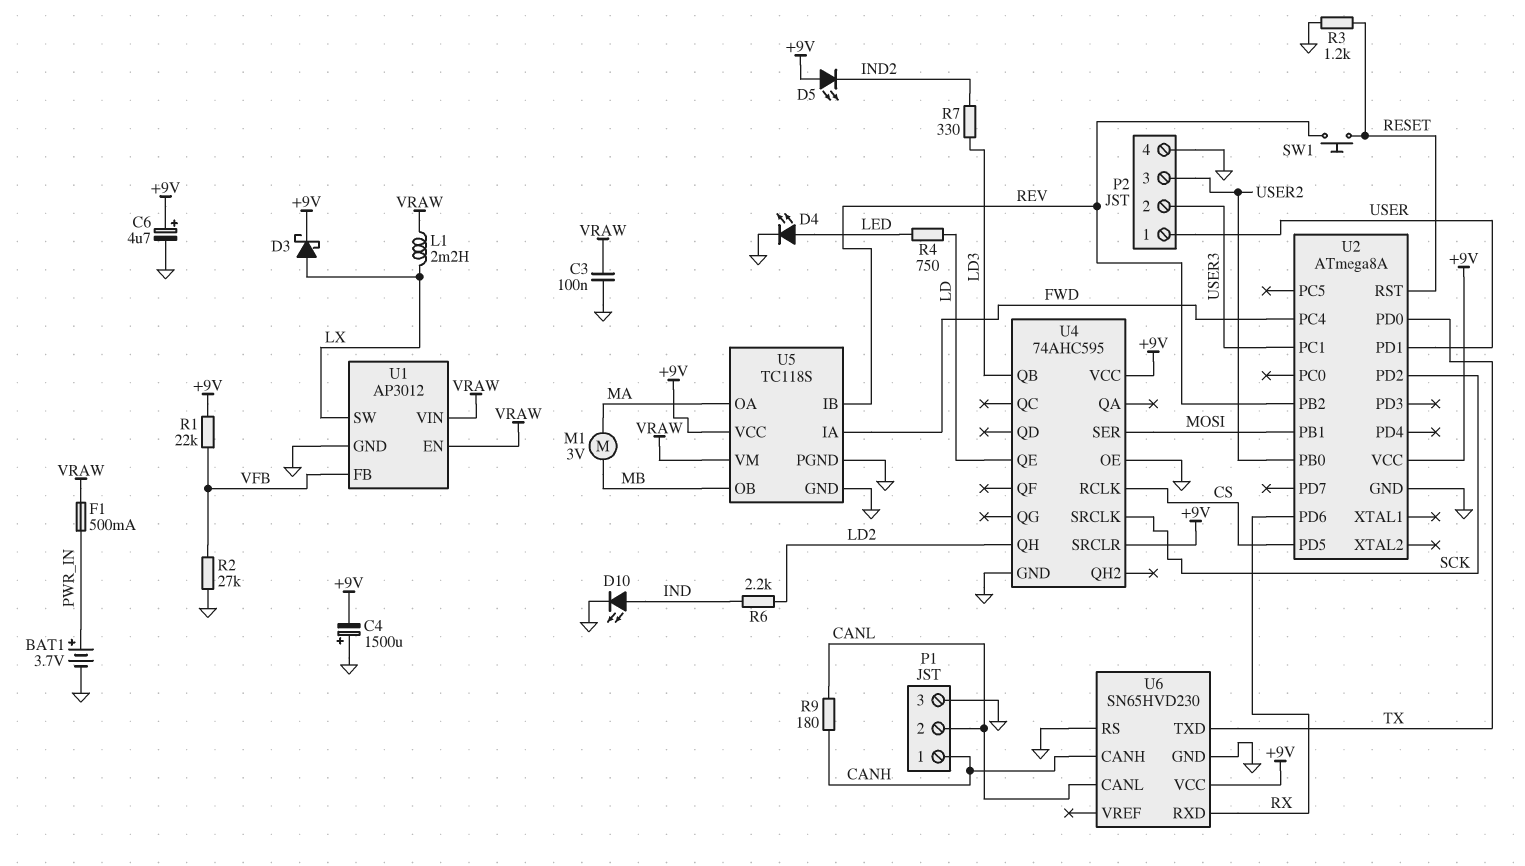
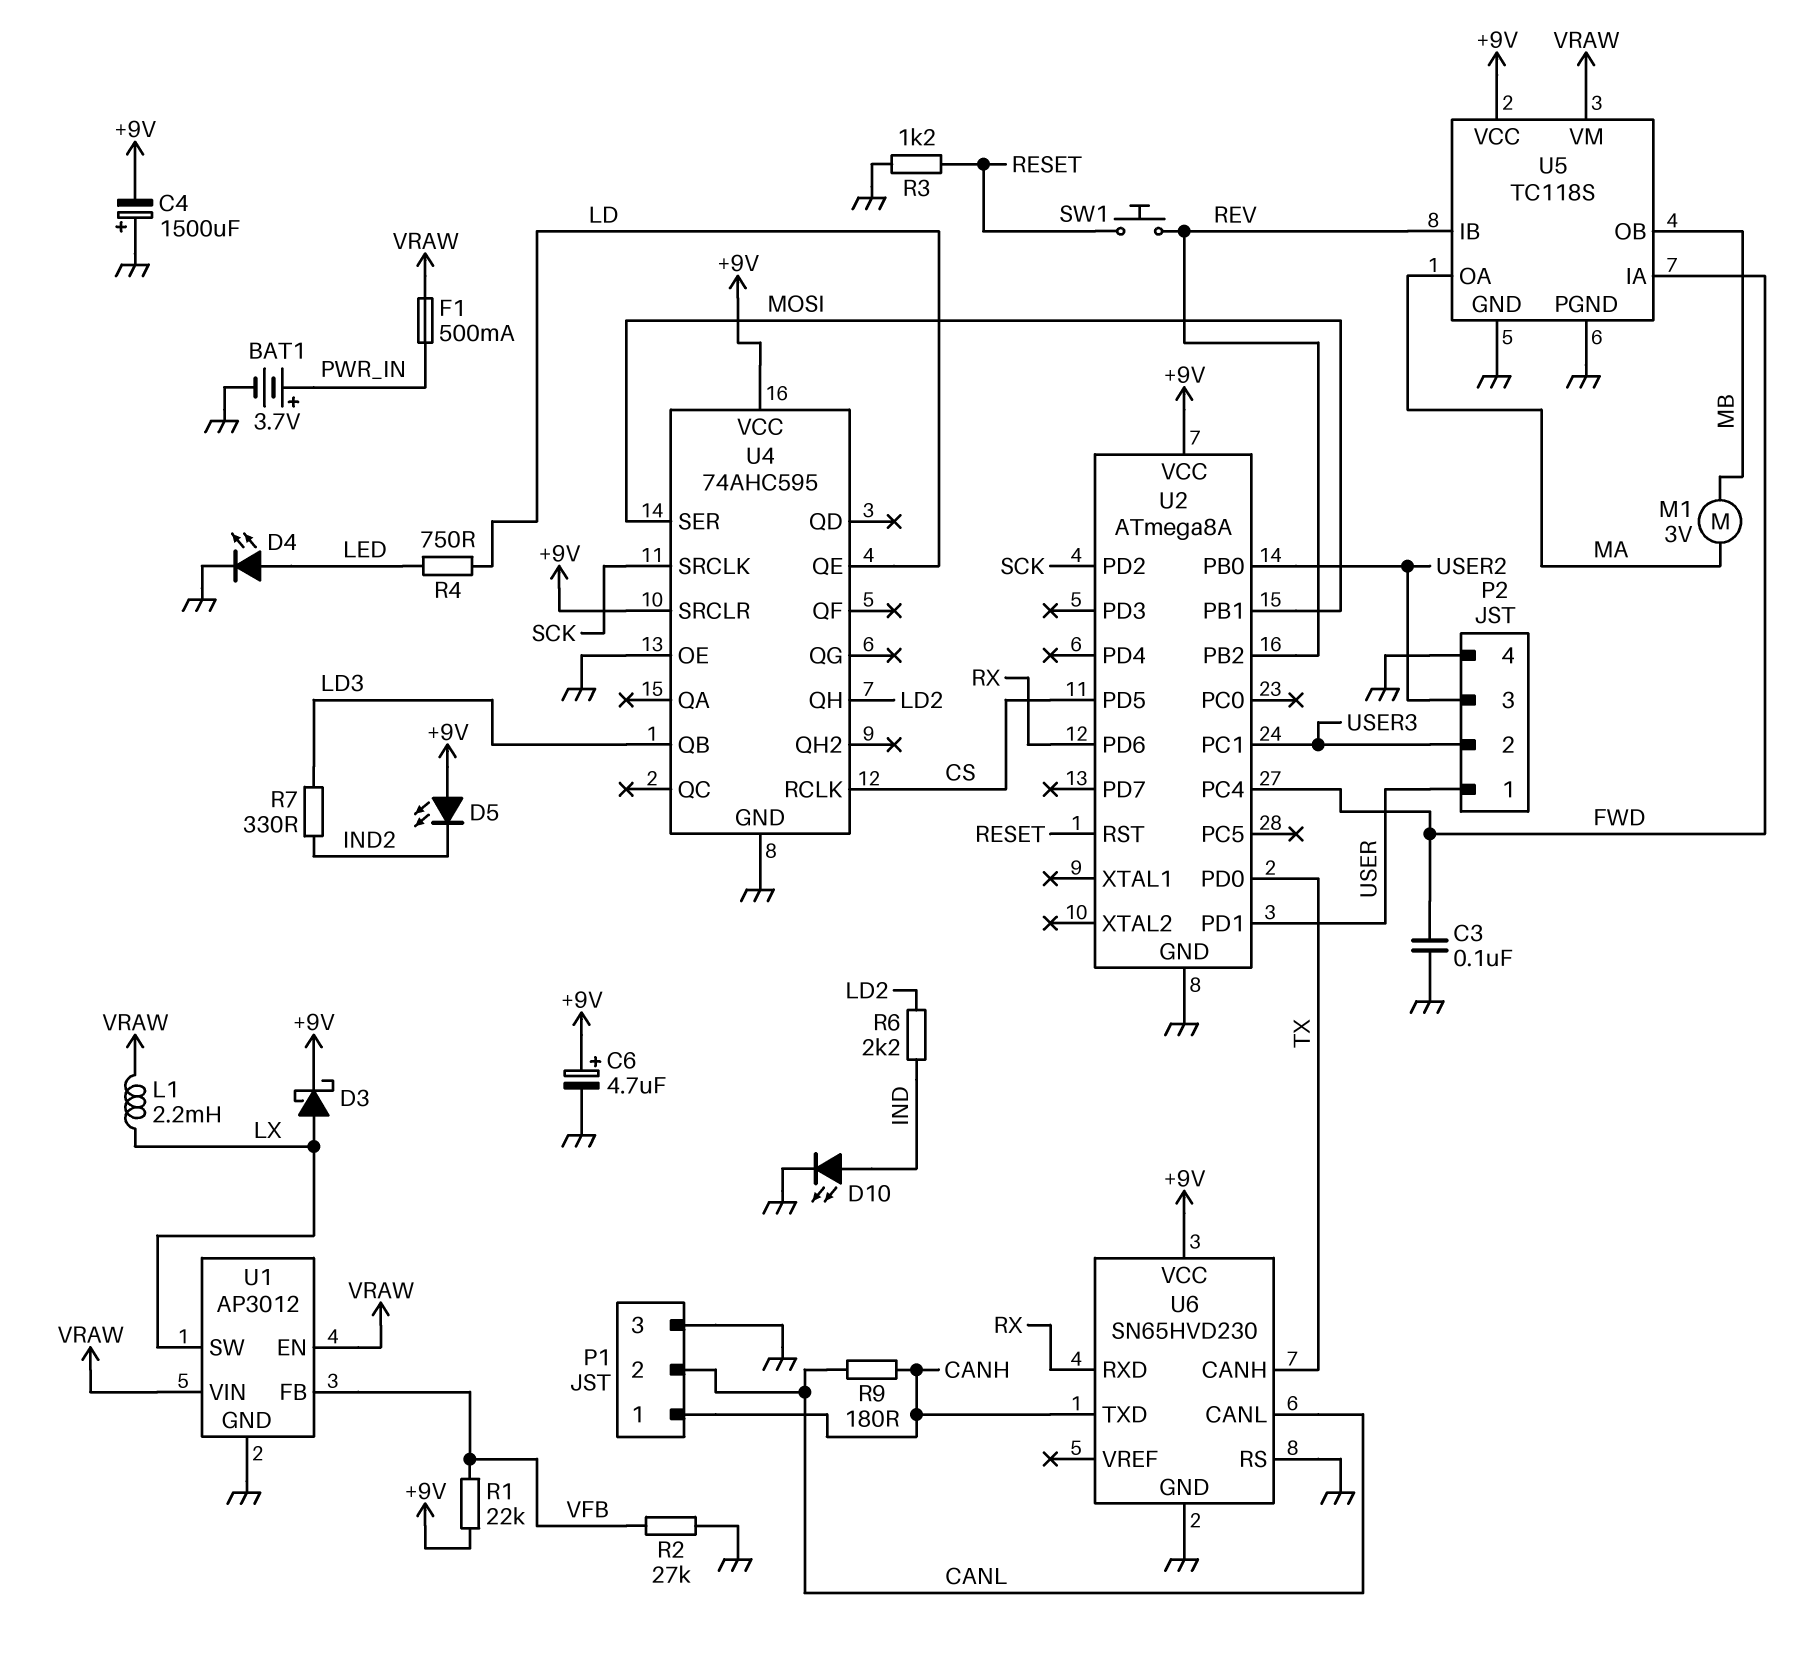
C3: 100nF (GND, VRAW) -> 100nF (FWD, GND)
U6 pin CANH: CANH -> TX
U6 pin TXD: TX -> CANH

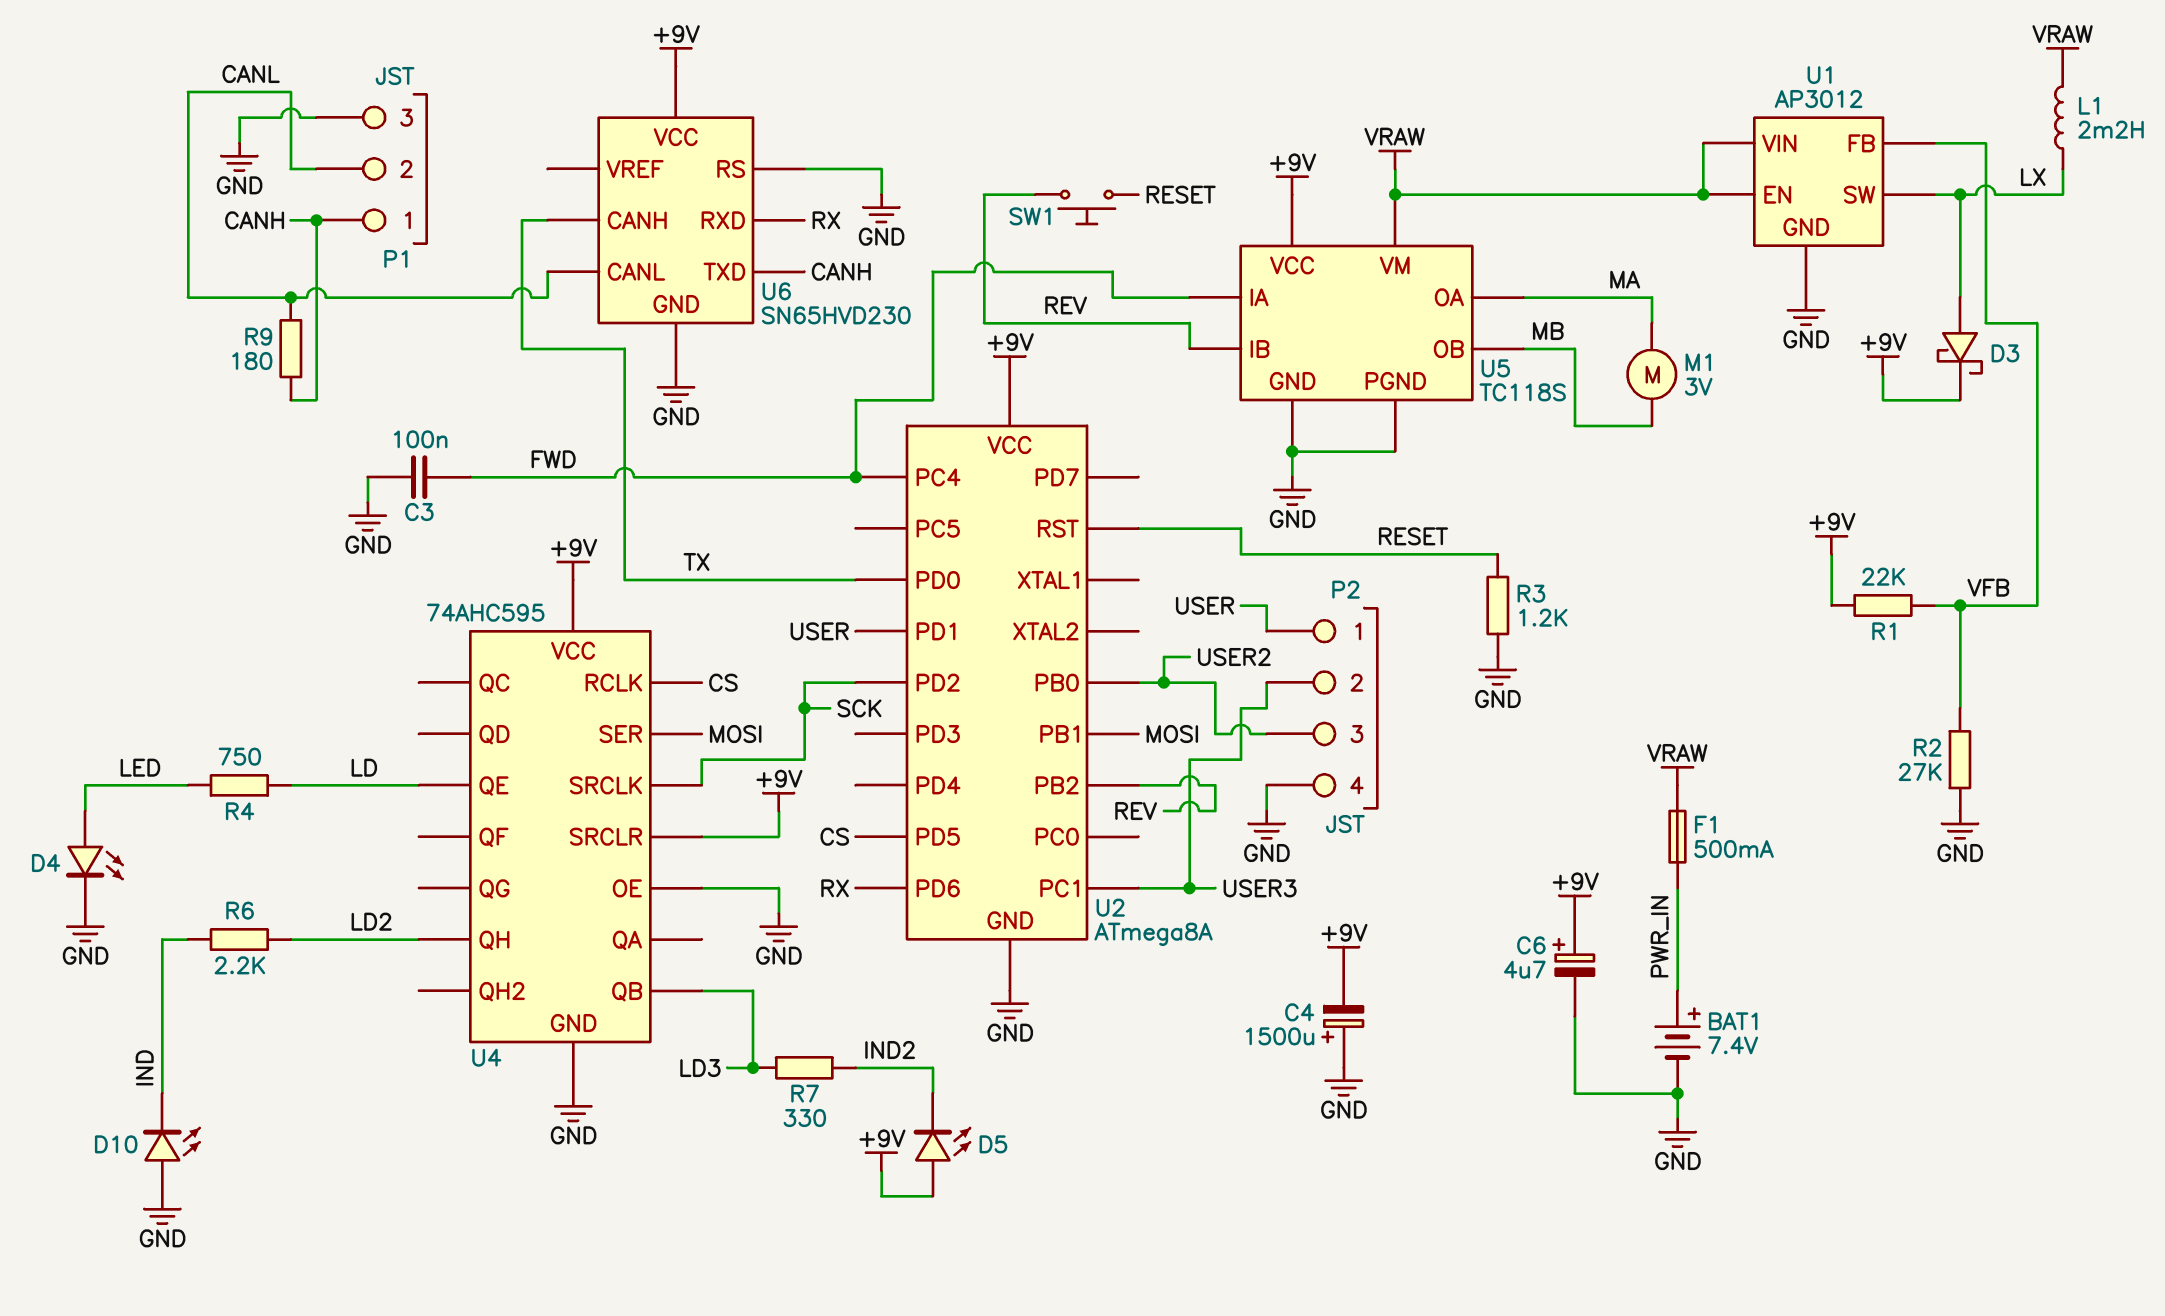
BAT1: 3.7V (plus PWR_IN, minus GND) -> 7.4V (plus PWR_IN, minus GND)
D10: LED (A IND, K GND) -> LED (A GND, K IND)

